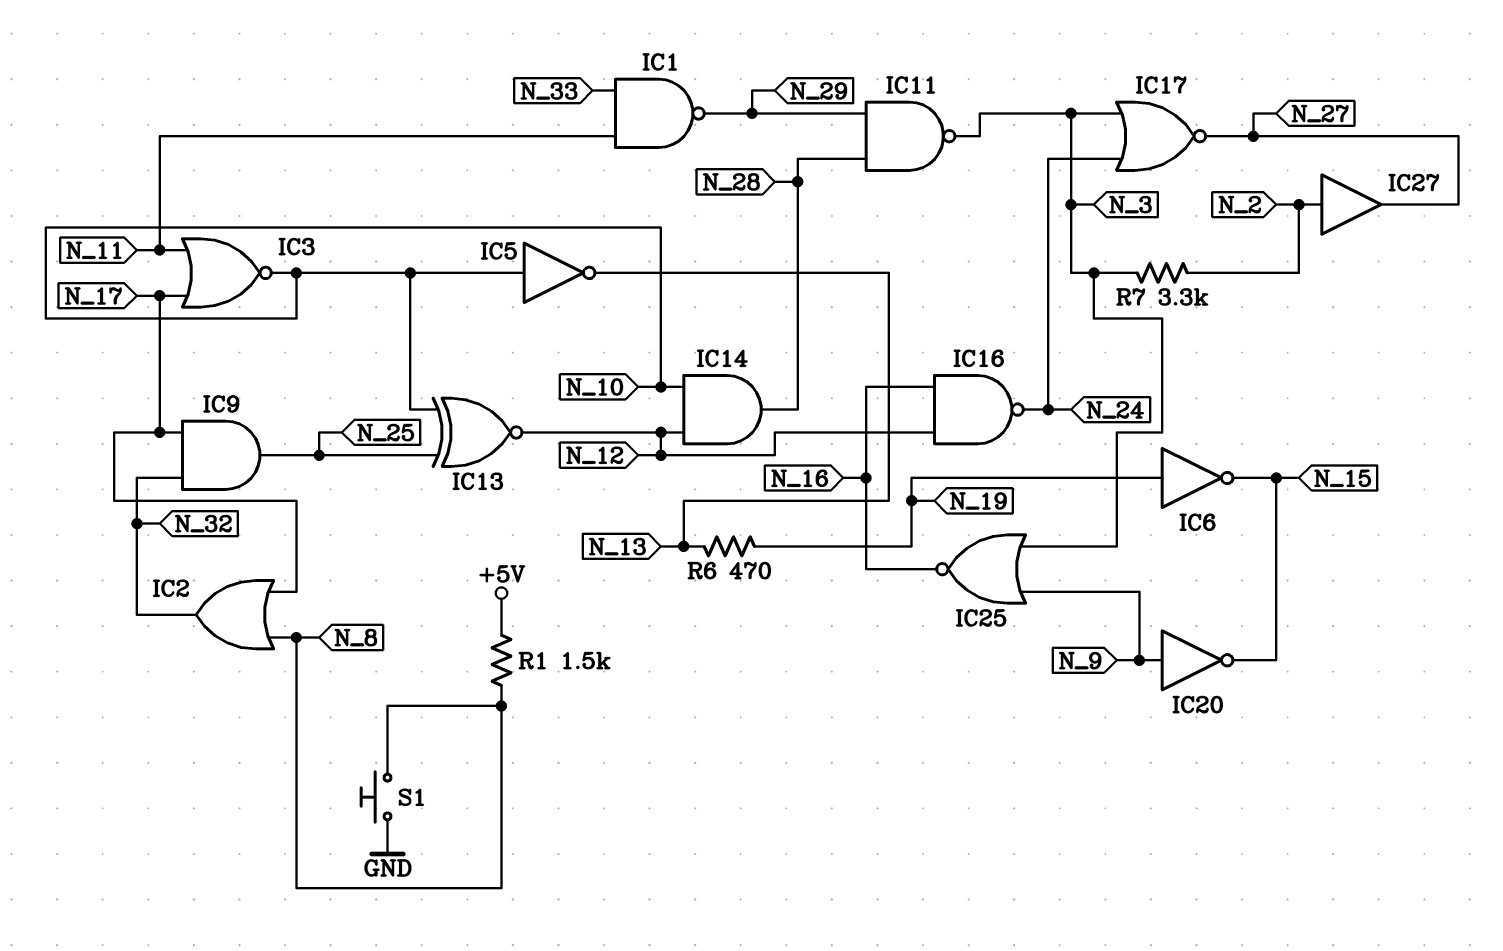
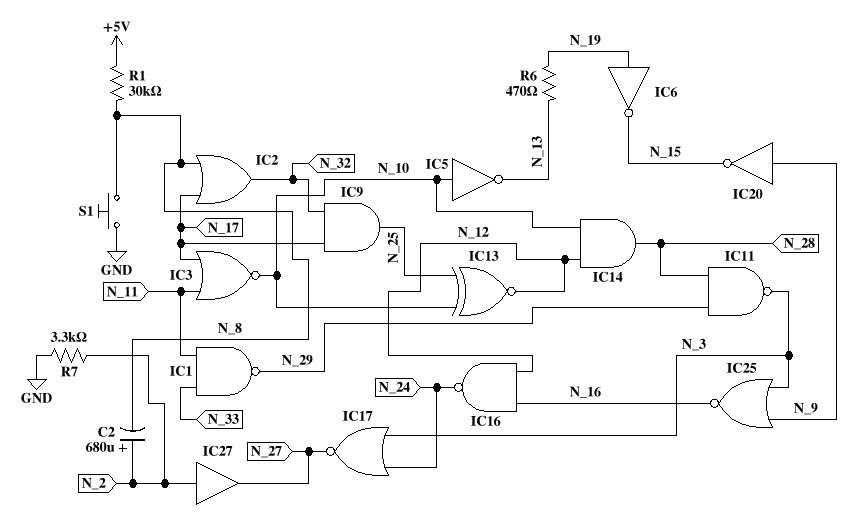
C2: none -> 680uF (plus N_2, minus N_8)
R1: 1.5k (+5V, N_8) -> 30k (+5V, N_8)
R7: 3.3k (N_2, N_3) -> 3.3k (GND, N_2)

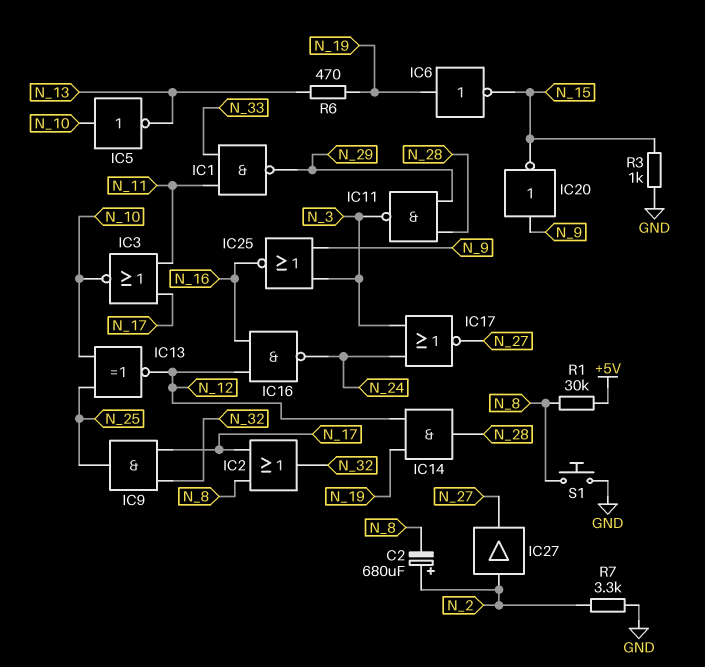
IC14: AND (in N_10, in N_12, out N_28) -> AND (in N_12, in N_19, out N_28)
R3: none -> 1k (GND, N_15)

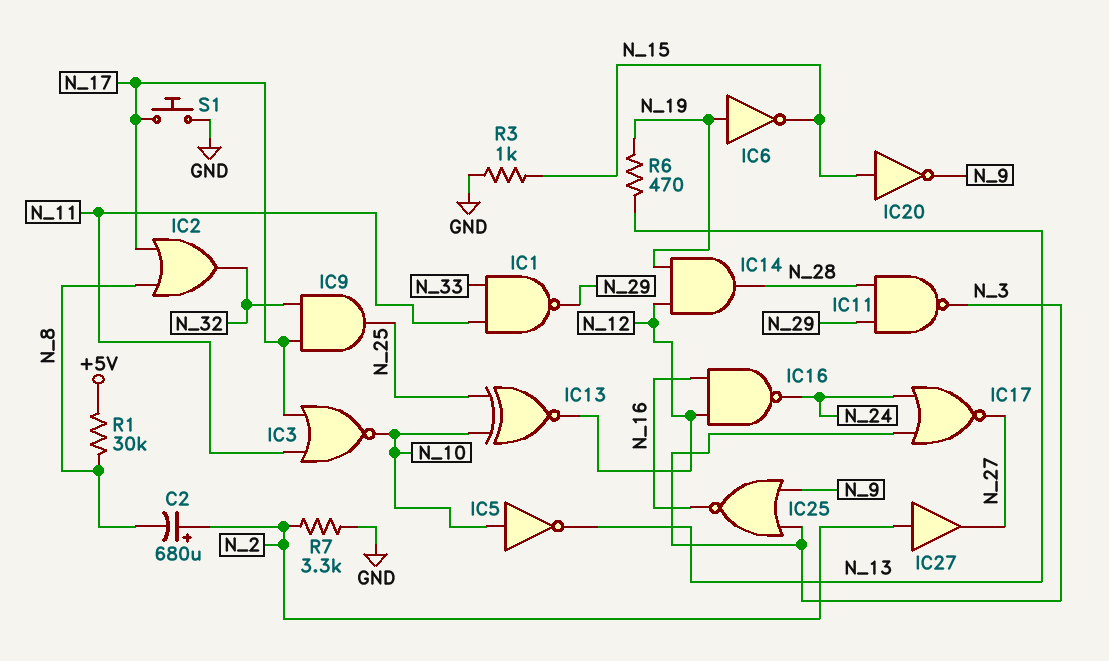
IC20: NOT (in N_9, out N_15) -> NOT (in N_15, out N_9)
S1: button (GND, N_8) -> button (GND, N_17)

